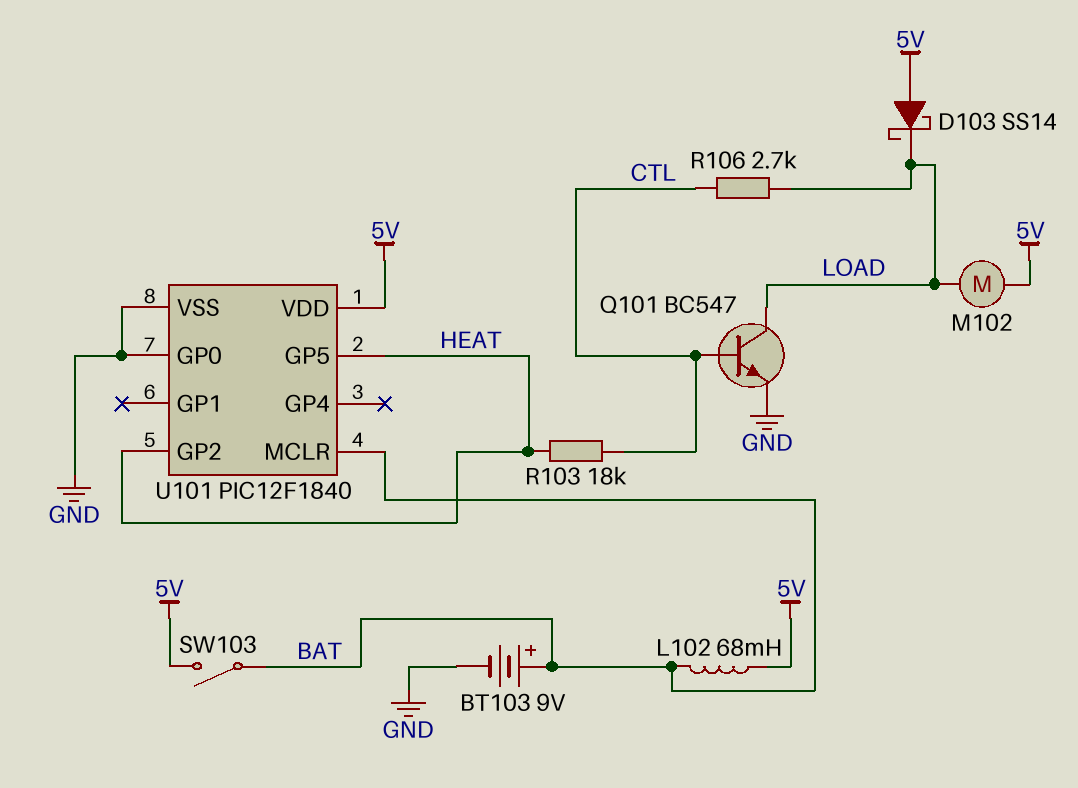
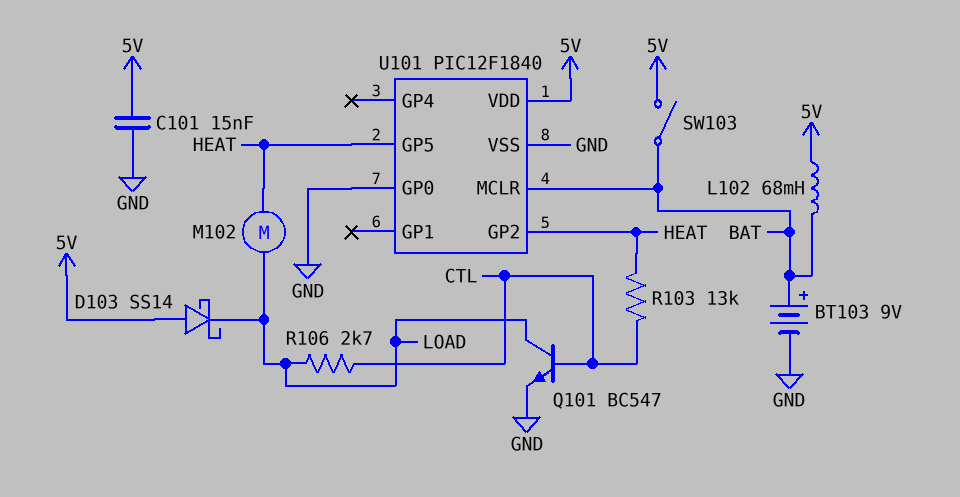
C101: none -> 15nF (5V, GND)
M102: motor (5V, LOAD) -> motor (HEAT, LOAD)
R103: 18k (CTL, HEAT) -> 13k (CTL, HEAT)

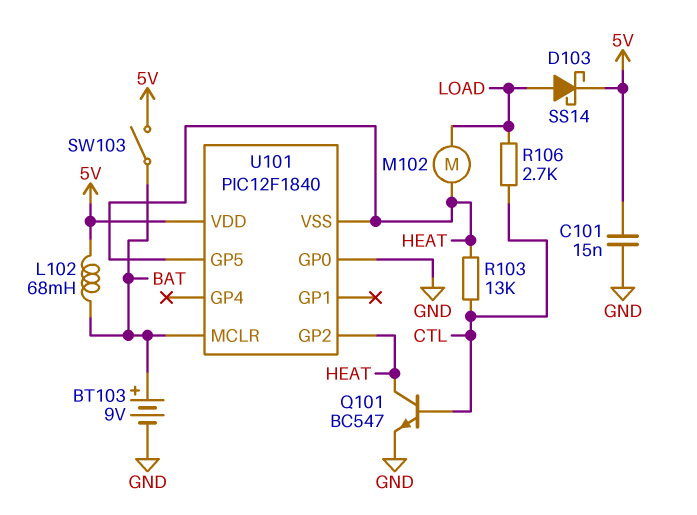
D103: schottky SS14 (A 5V, K LOAD) -> schottky SS14 (A LOAD, K 5V)
Q101: NPN BC547 (B CTL, C LOAD, E GND) -> NPN BC547 (B CTL, C HEAT, E GND)
U101 pin VSS: GND -> HEAT

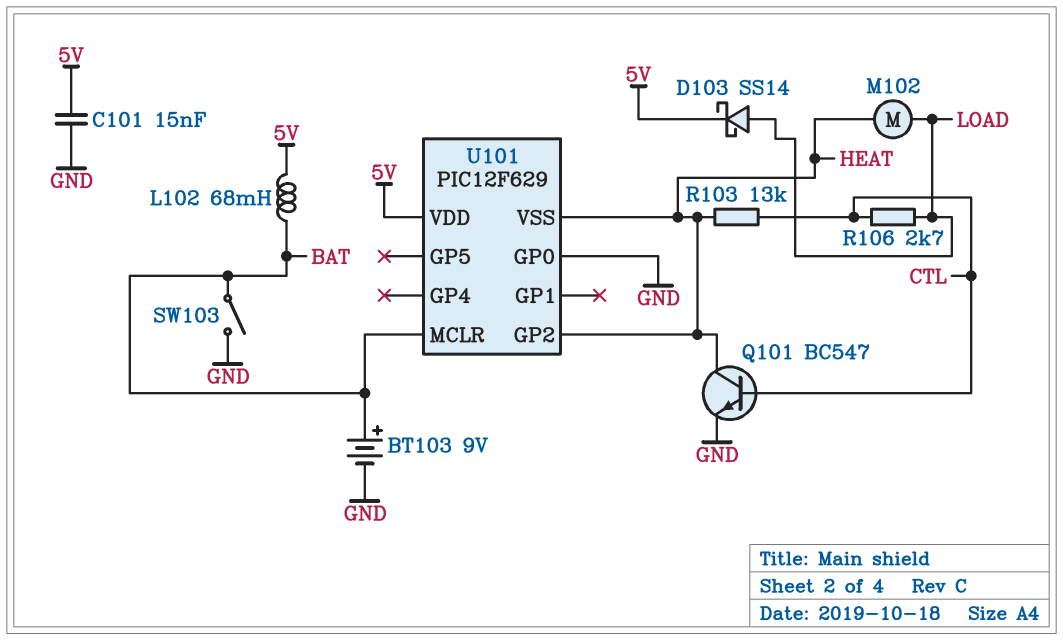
SW103: switch (5V, BAT) -> switch (BAT, GND)
U101: PIC12F1840 -> PIC12F629
U101 pin GP5: HEAT -> none

